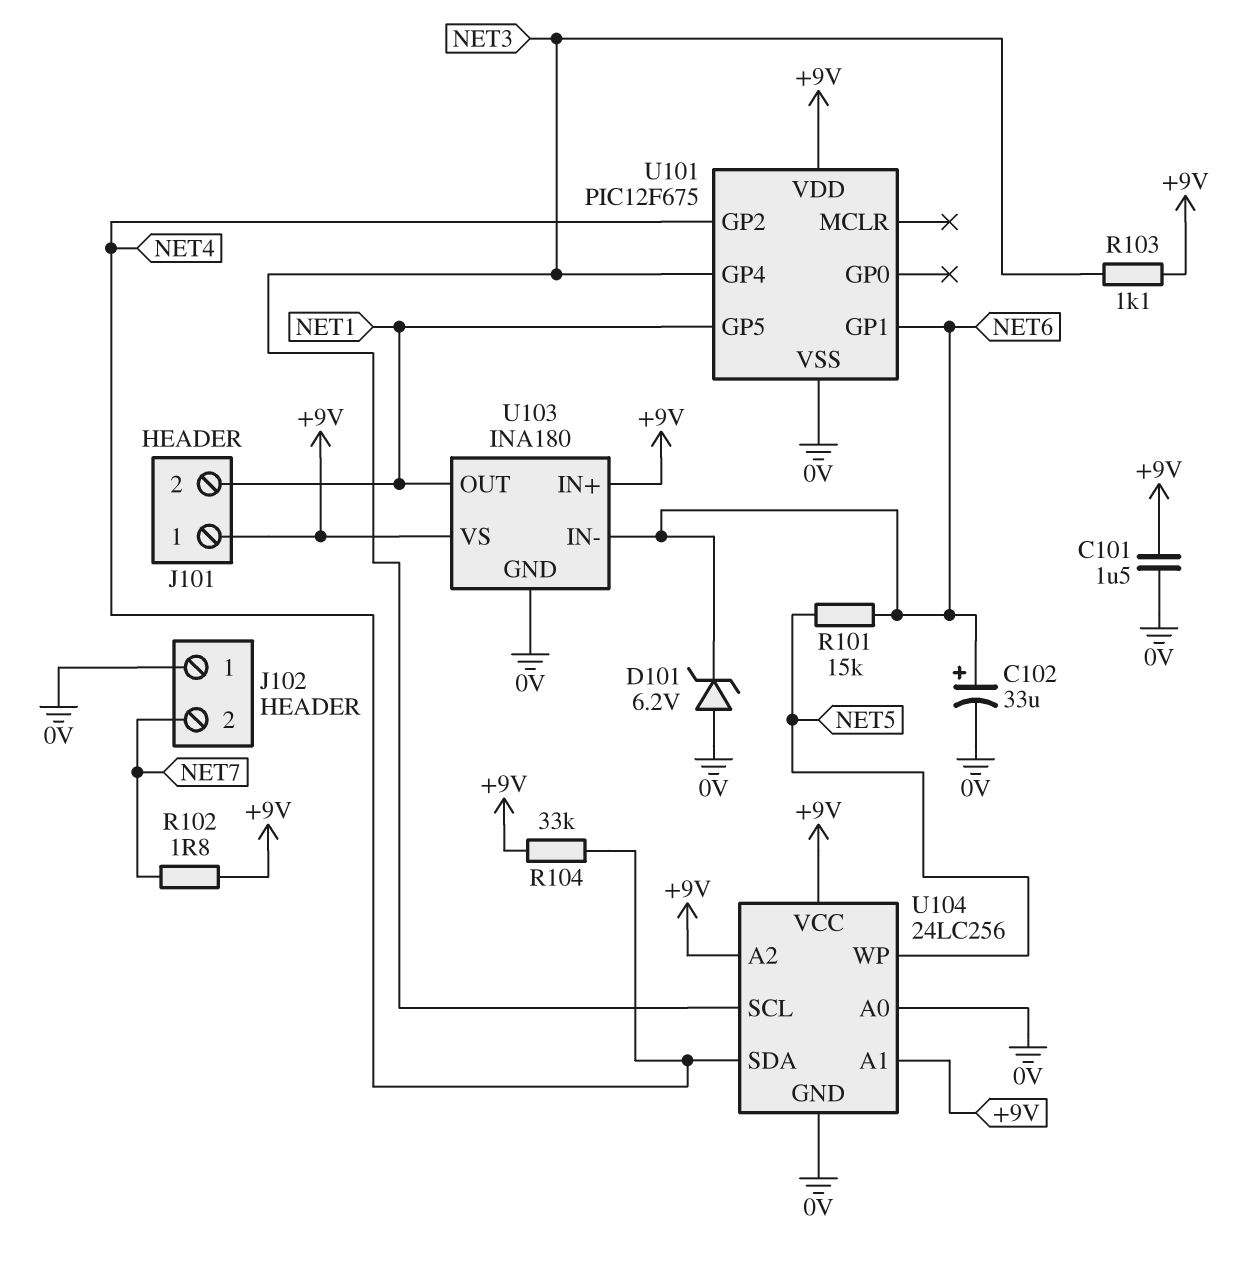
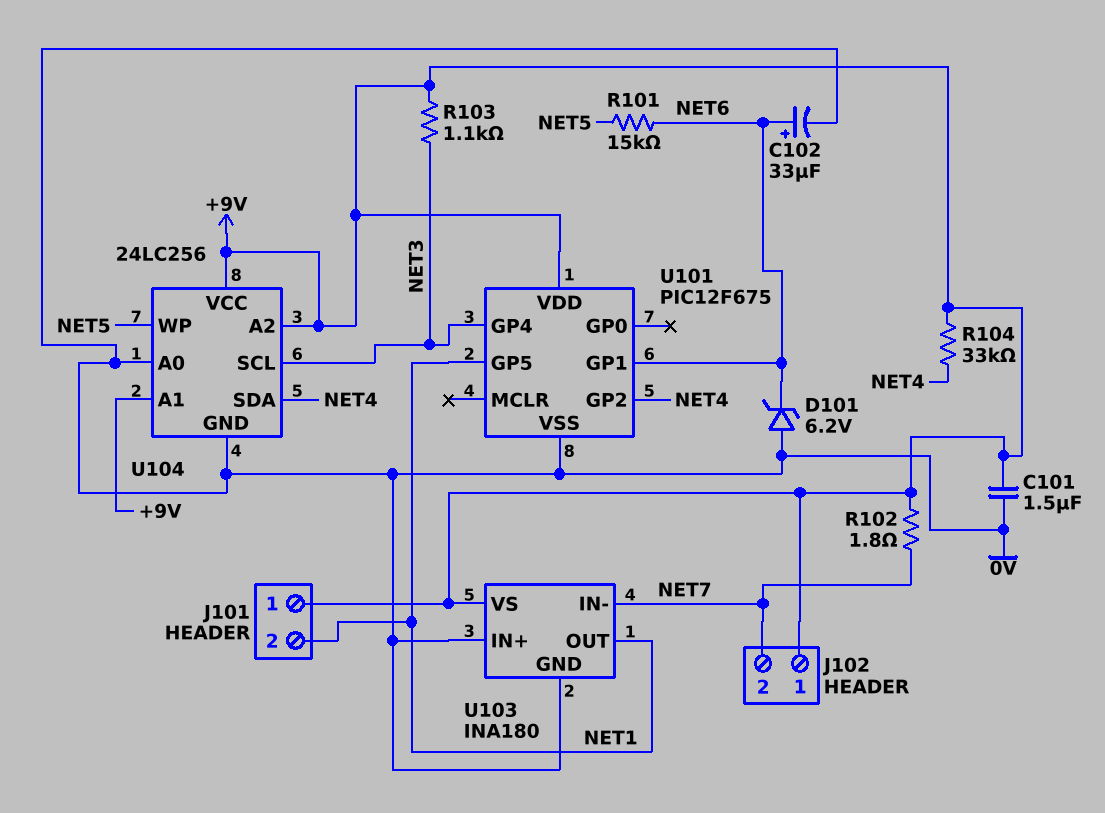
J102 pin 1: 0V -> +9V
U103 pin IN+: +9V -> 0V
U103 pin IN-: NET6 -> NET7

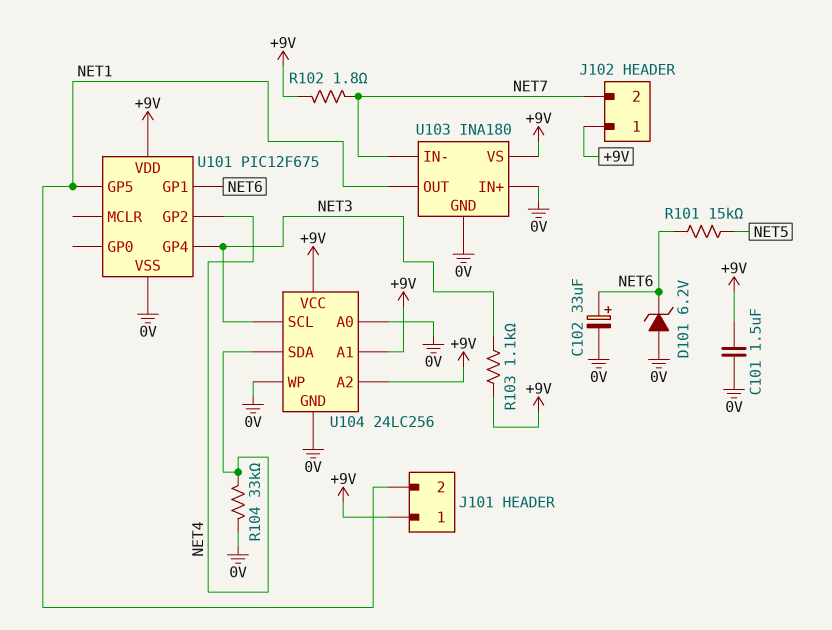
R104: 33k (+9V, NET4) -> 33k (0V, NET4)
U104 pin WP: NET5 -> 0V

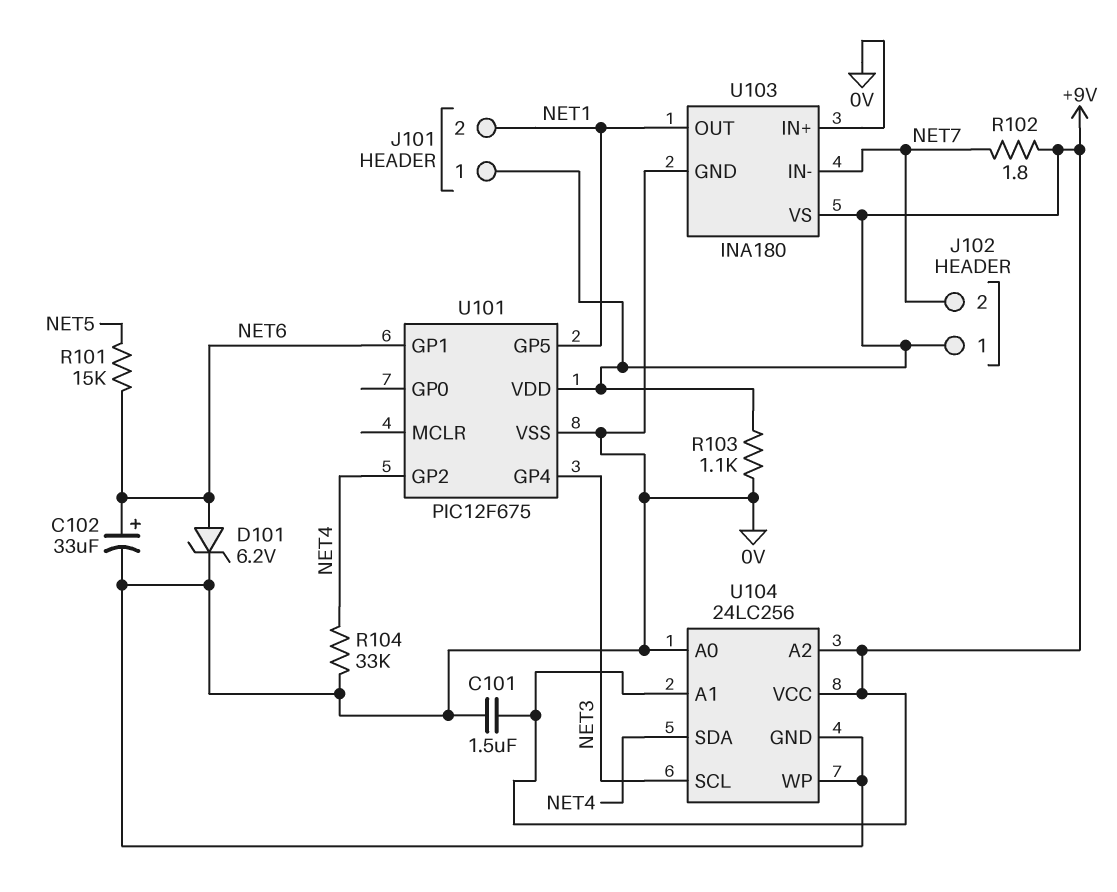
D101: zener 6.2V (A 0V, K NET6) -> zener 6.2V (A NET6, K 0V)
R103: 1.1k (+9V, NET3) -> 1.1k (+9V, 0V)

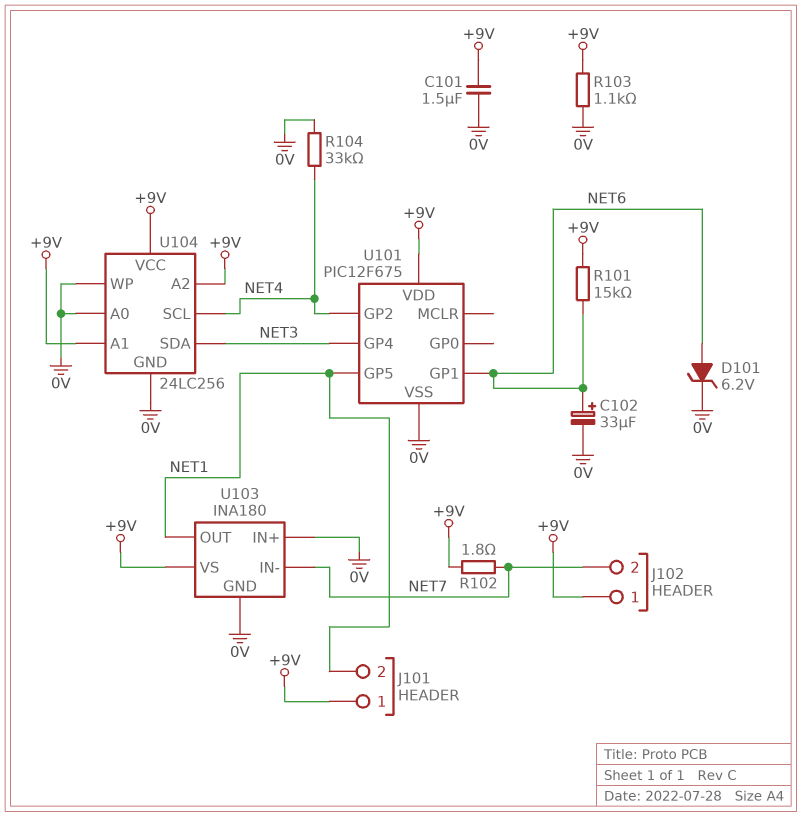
R101: 15k (NET5, NET6) -> 15k (+9V, NET6)
U104 pin SCL: NET3 -> NET4
U104 pin SDA: NET4 -> NET3

